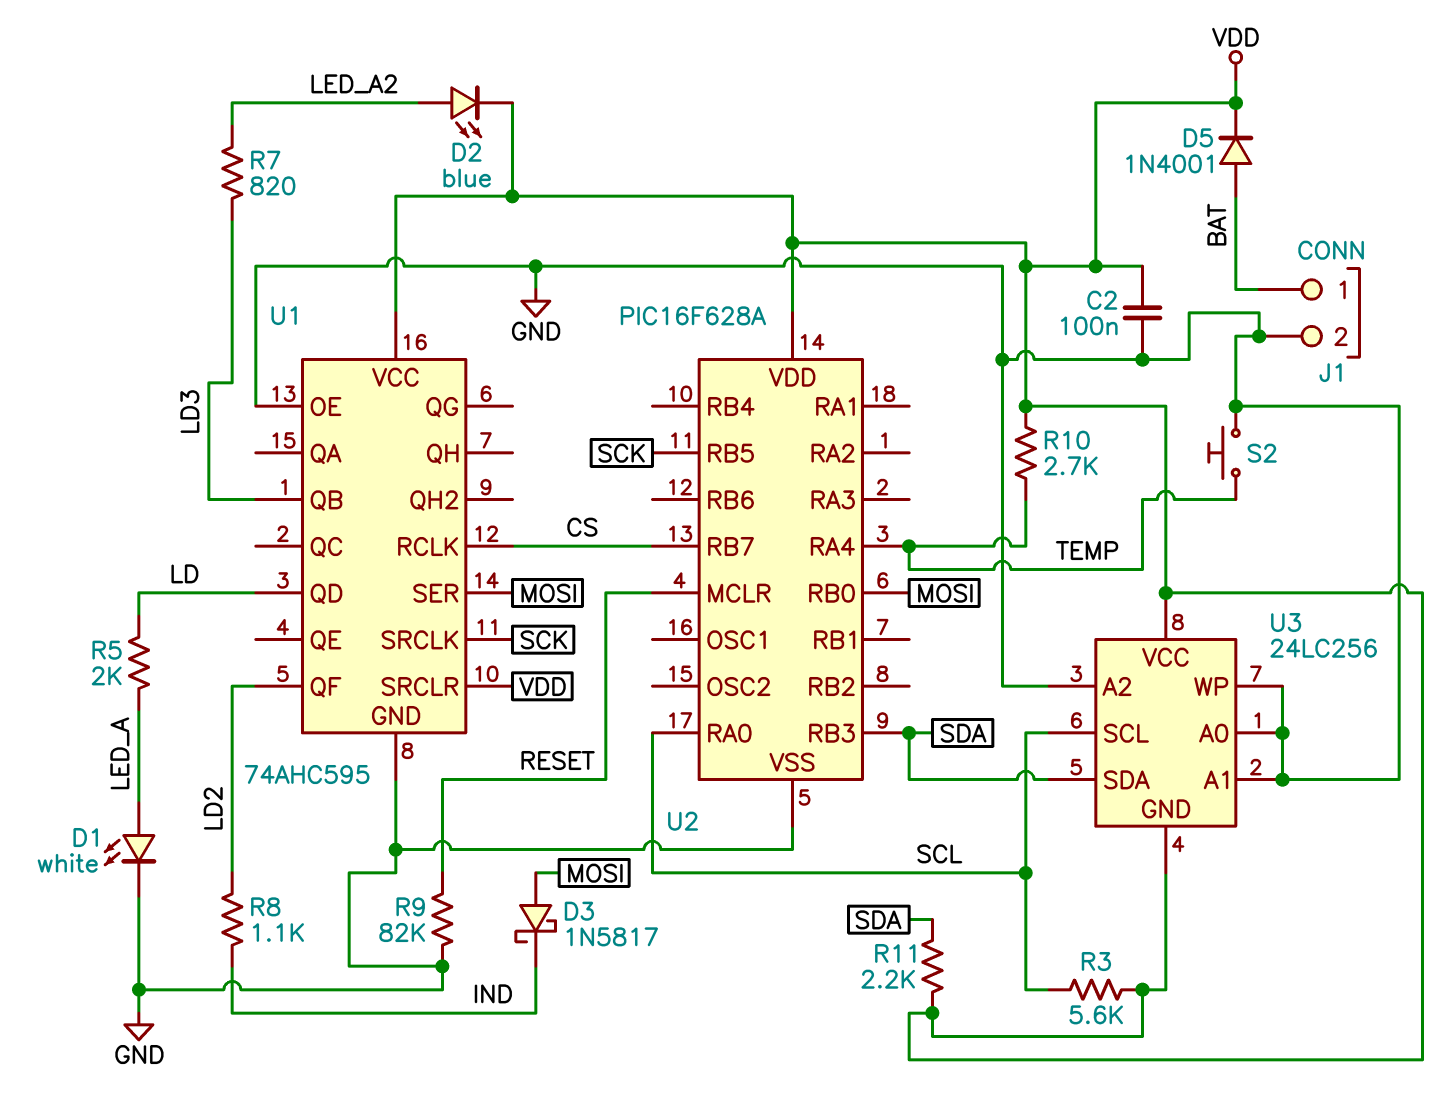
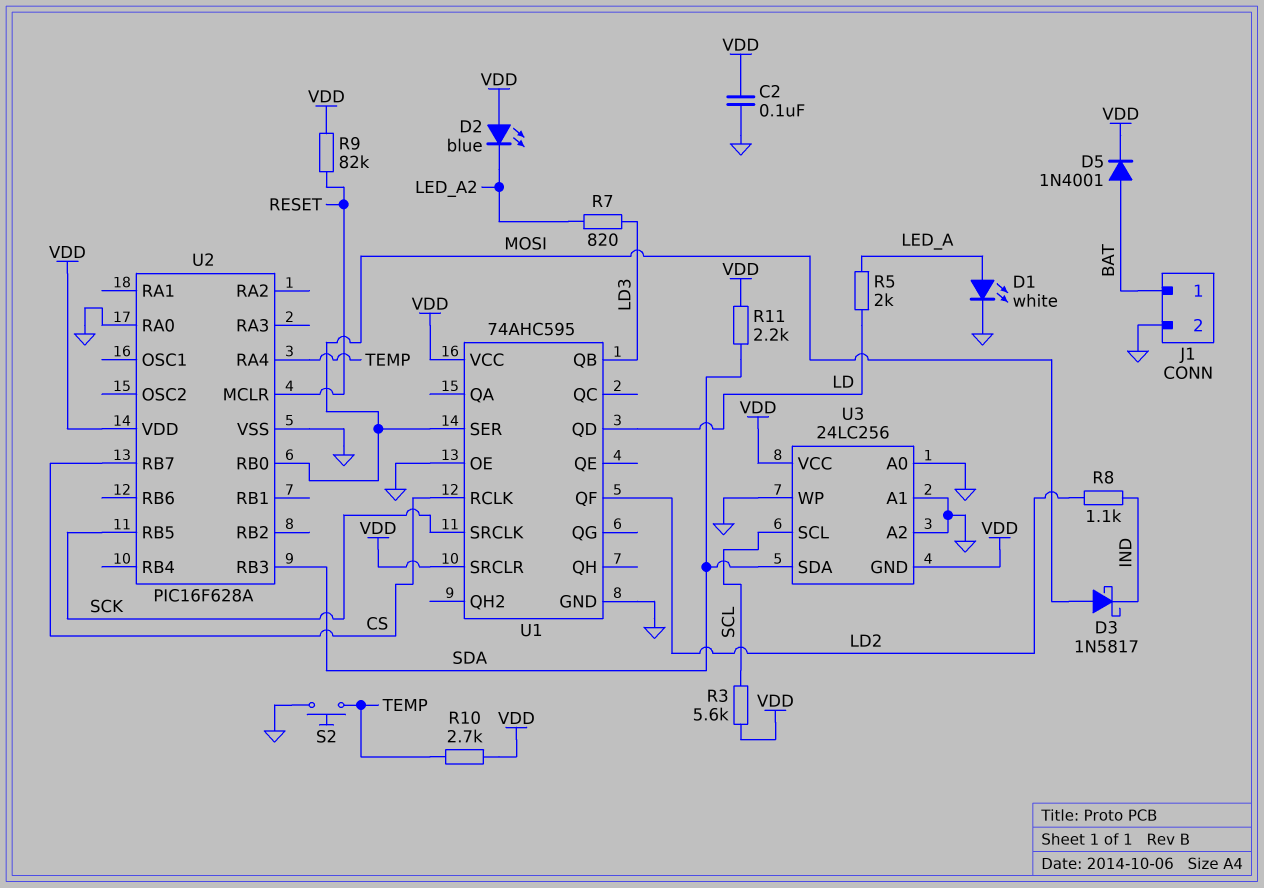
D2: LED blue (A LED_A2, K VDD) -> LED blue (A VDD, K LED_A2)
R9: 82k (GND, RESET) -> 82k (RESET, VDD)
U2 pin RA0: SCL -> GND

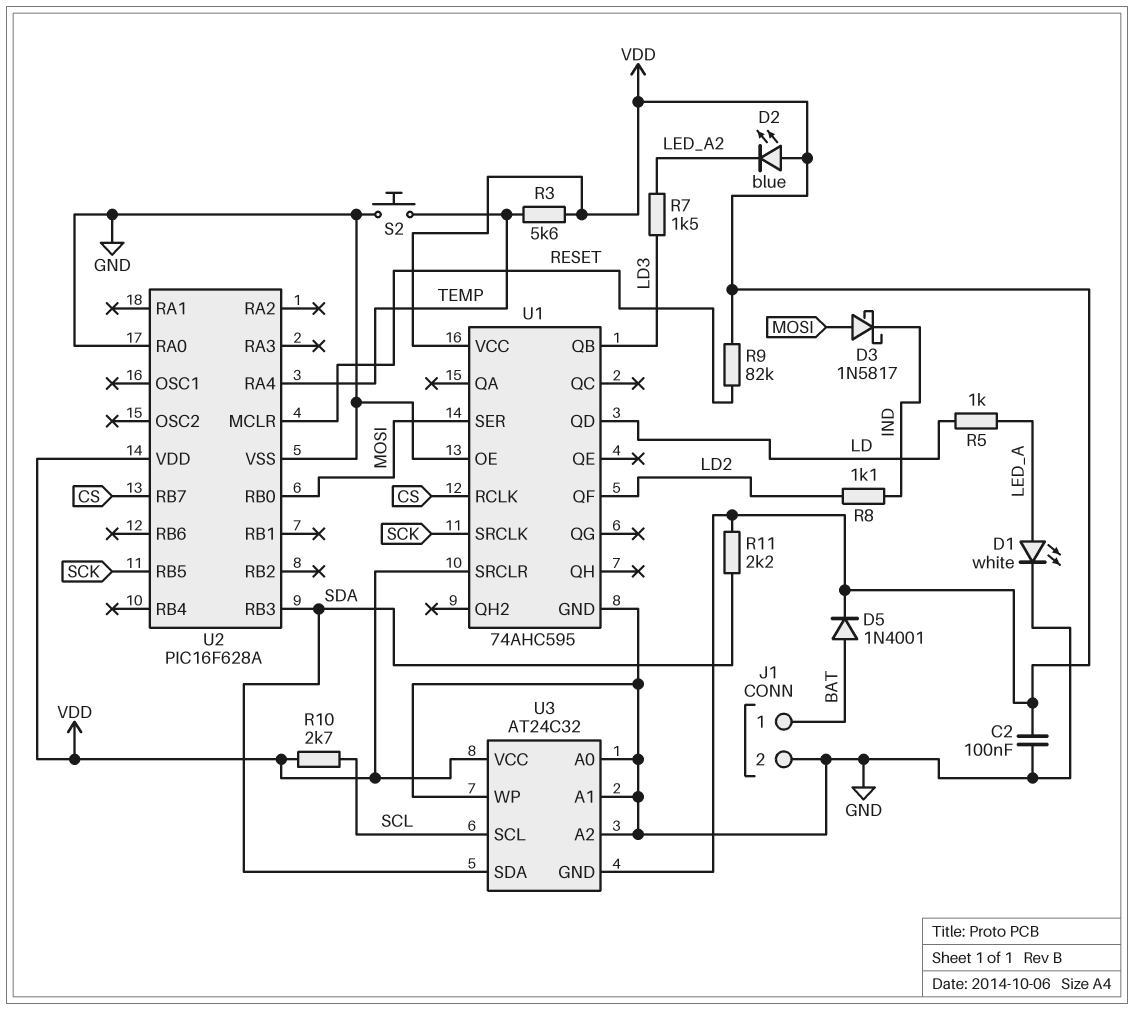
R3: 5.6k (SCL, VDD) -> 5.6k (TEMP, VDD)
R5: 2k (LD, LED_A) -> 1k (LD, LED_A)
R7: 820 (LD3, LED_A2) -> 1.5k (LD3, LED_A2)
R10: 2.7k (TEMP, VDD) -> 2.7k (SCL, VDD)
U3: 24LC256 -> AT24C32

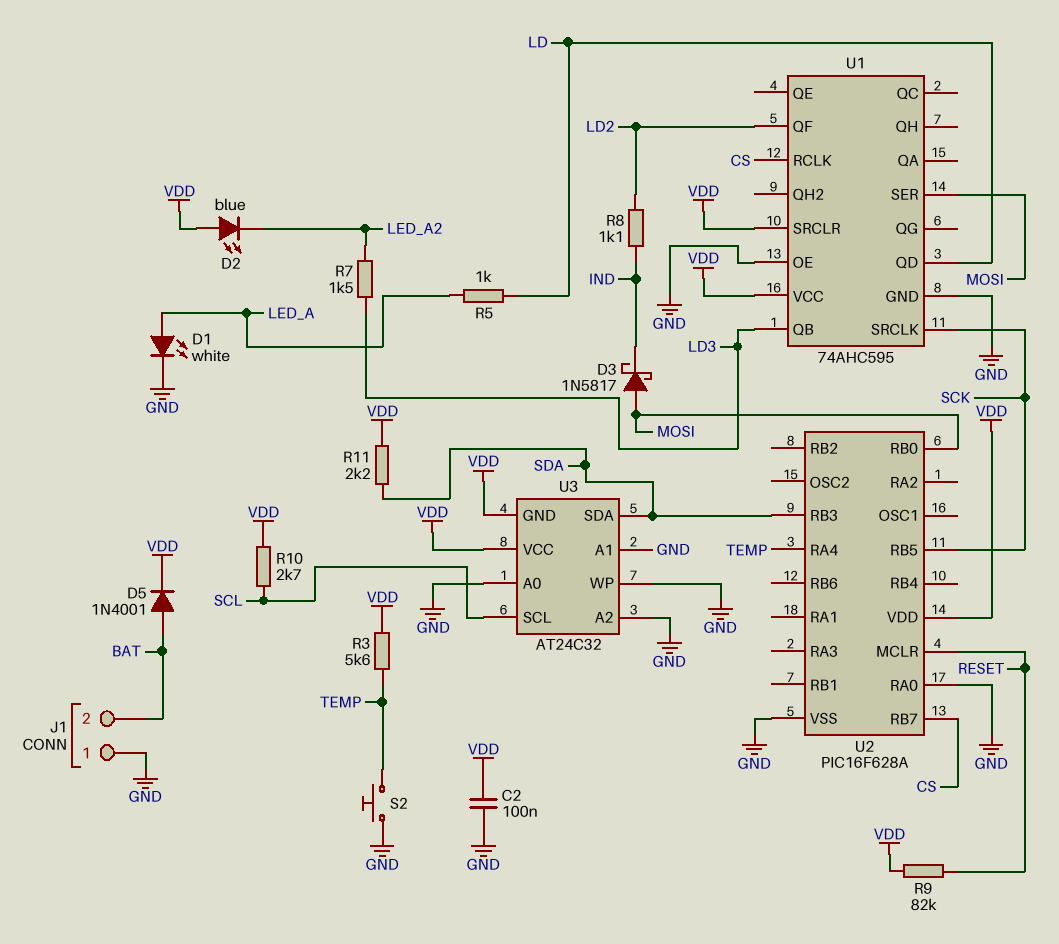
J1 pin 1: BAT -> GND
J1 pin 2: GND -> BAT

